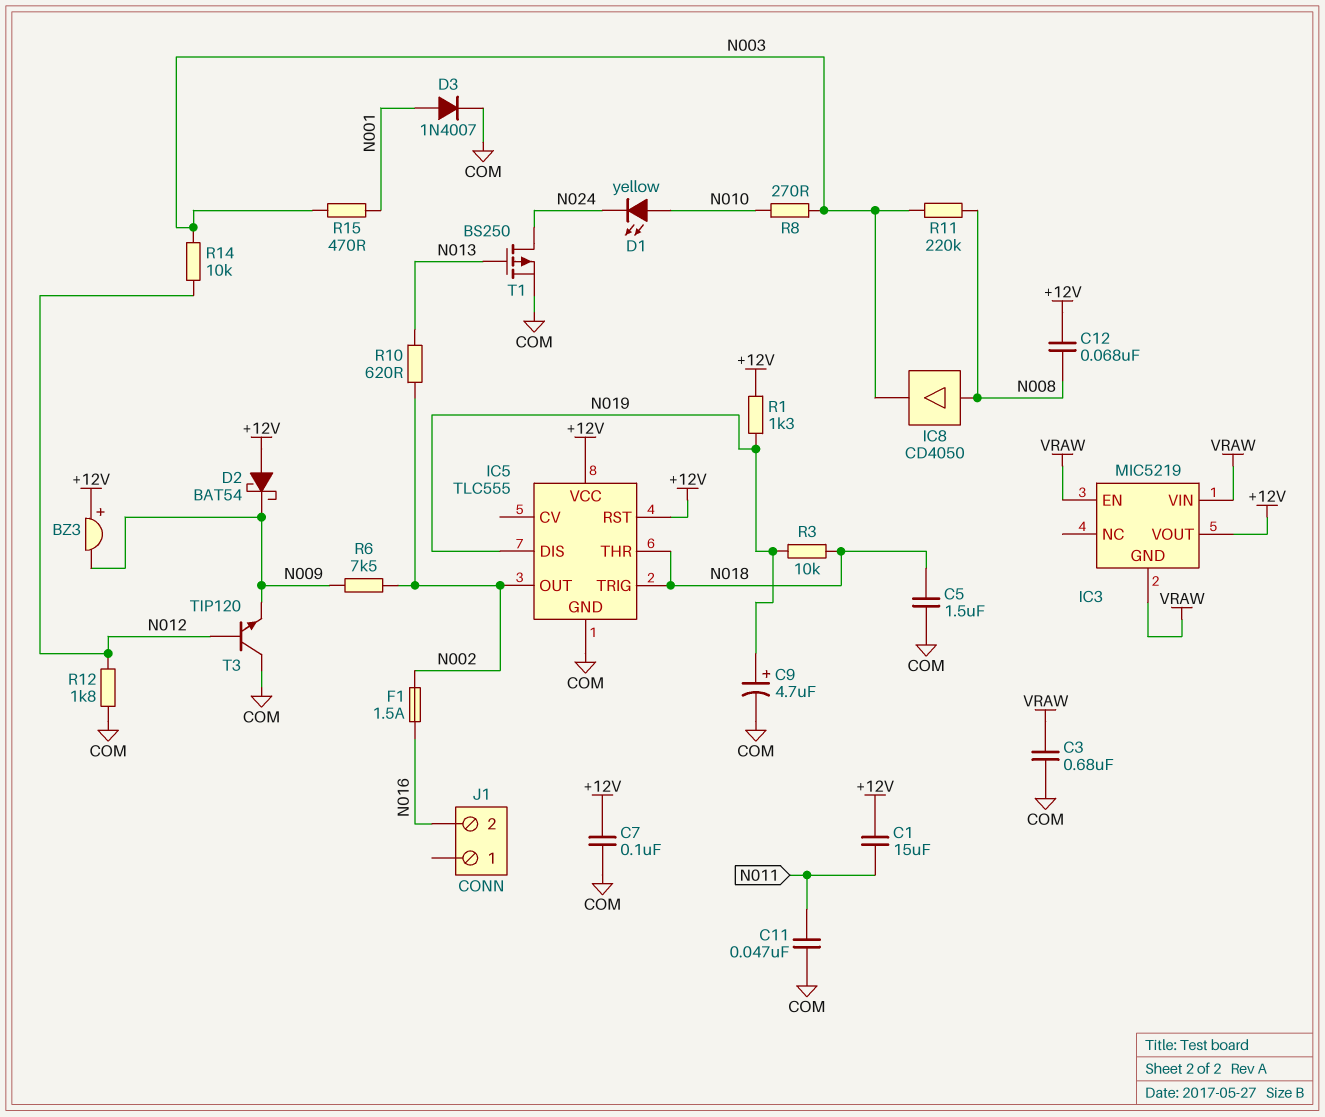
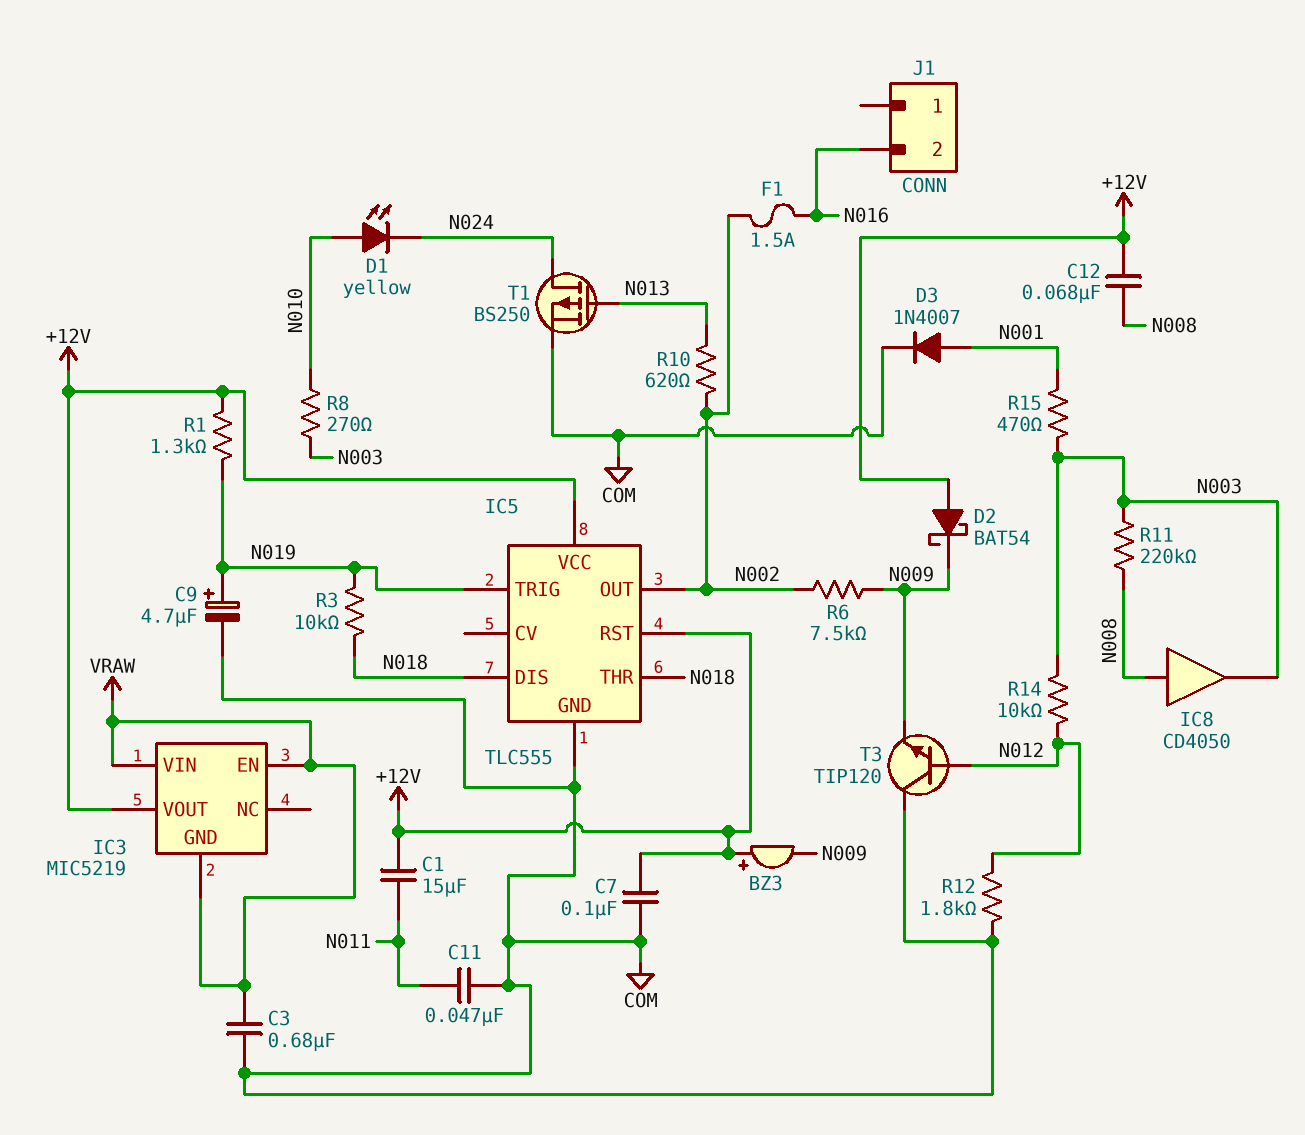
C5: 1.5uF (COM, N018) -> none
IC5 pin DIS: N019 -> N018
IC5 pin TRIG: N018 -> N019

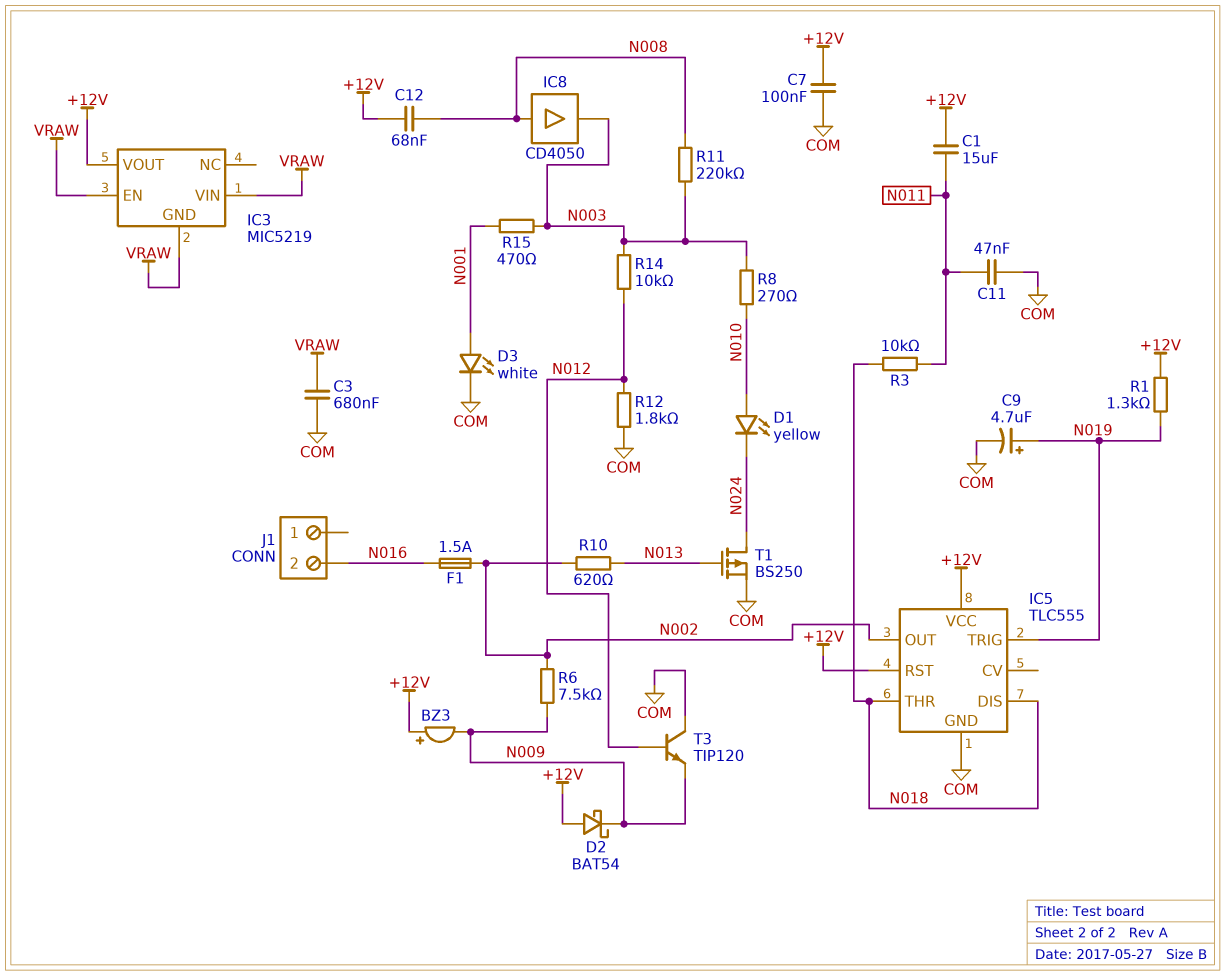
D3: diode 1N4007 (A N001, K COM) -> LED white (A N001, K COM)
R3: 10k (N018, N019) -> 10k (N011, N018)

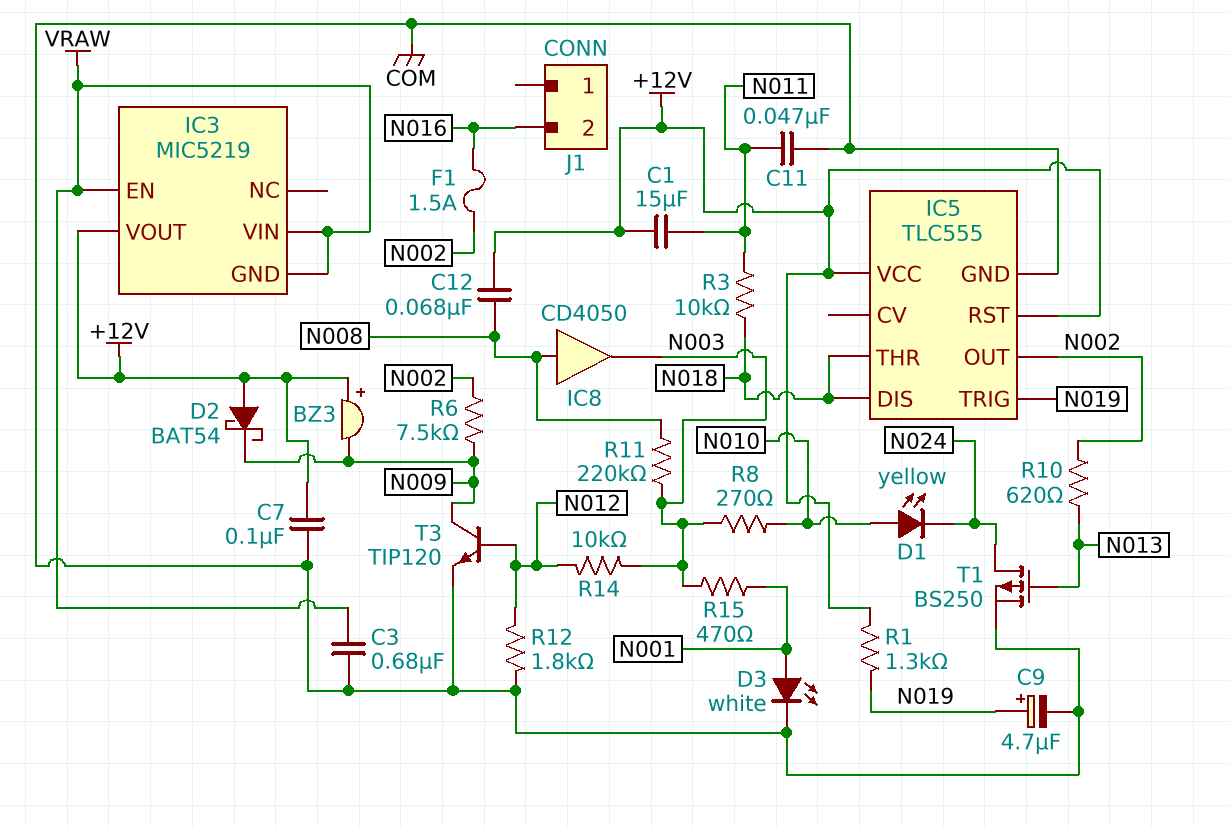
T3: NPN TIP120 (B N012, C COM, E N009) -> NPN TIP120 (B N012, C N009, E COM)

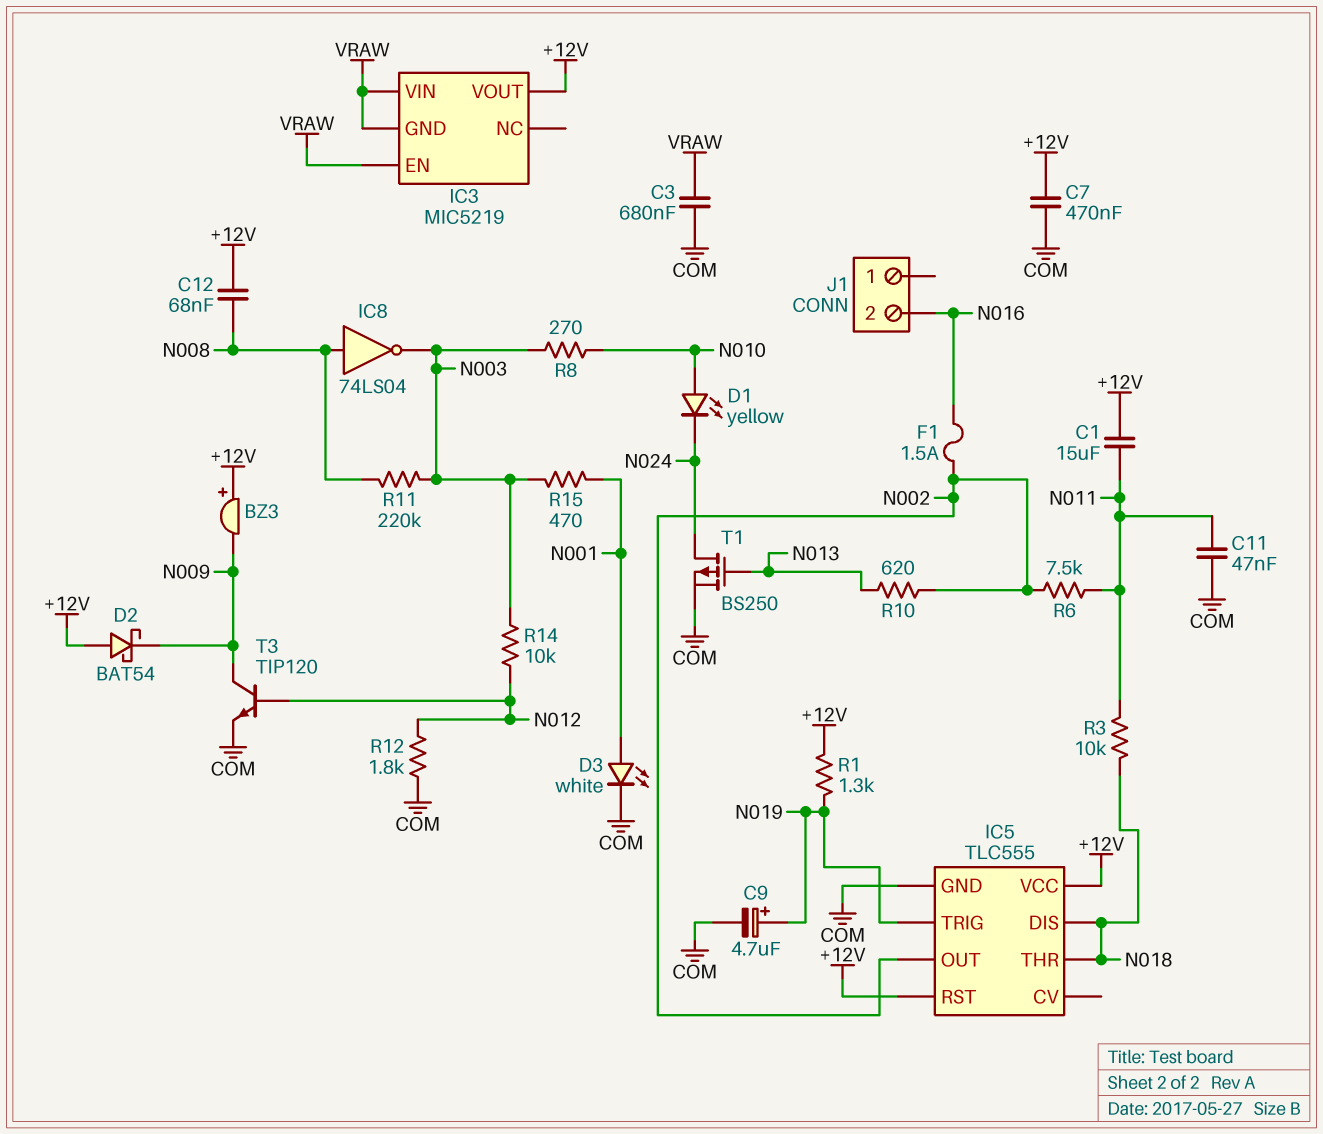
C7: 100nF (+12V, COM) -> 470nF (+12V, COM)
IC8: buffer CD4050 (in N008, out N003) -> NOT 74LS04 (in N008, out N003)
R6: 7.5k (N002, N009) -> 7.5k (N002, N011)

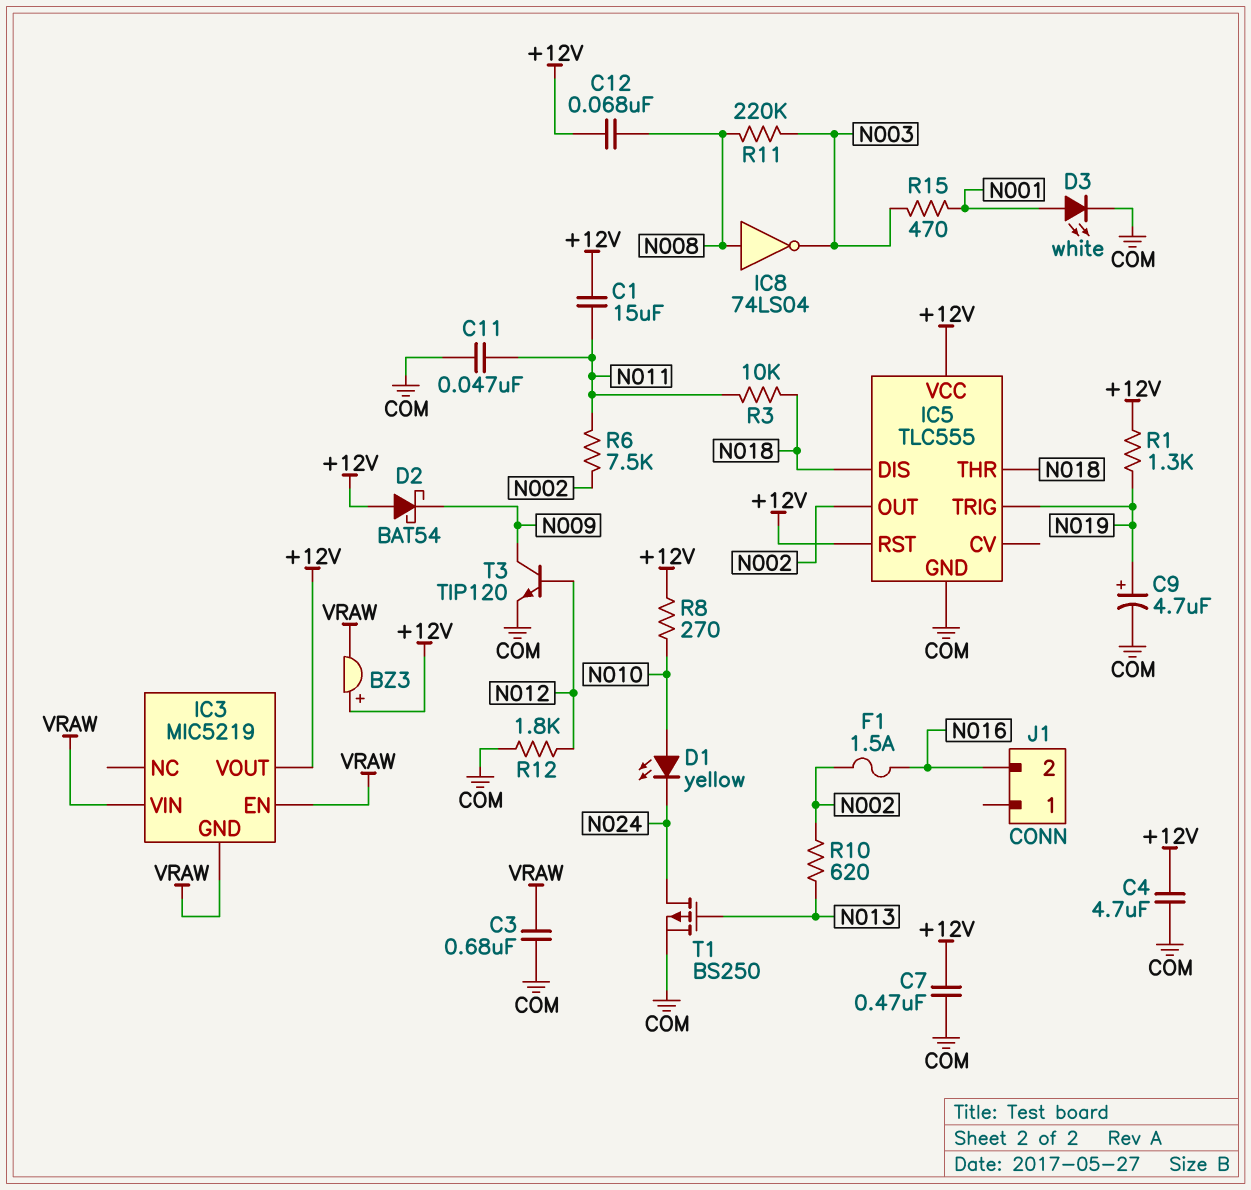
BZ3: buzzer (plus +12V, minus N009) -> buzzer (plus +12V, minus VRAW)
C4: none -> 4.7uF (+12V, COM)
R8: 270 (N003, N010) -> 270 (+12V, N010)
R14: 10k (N003, N012) -> none

